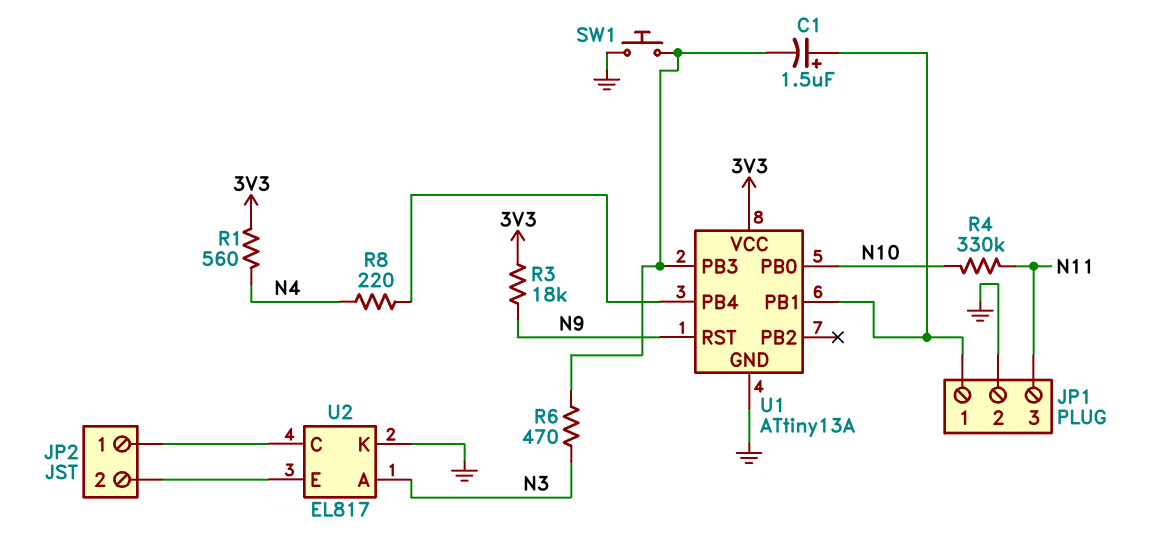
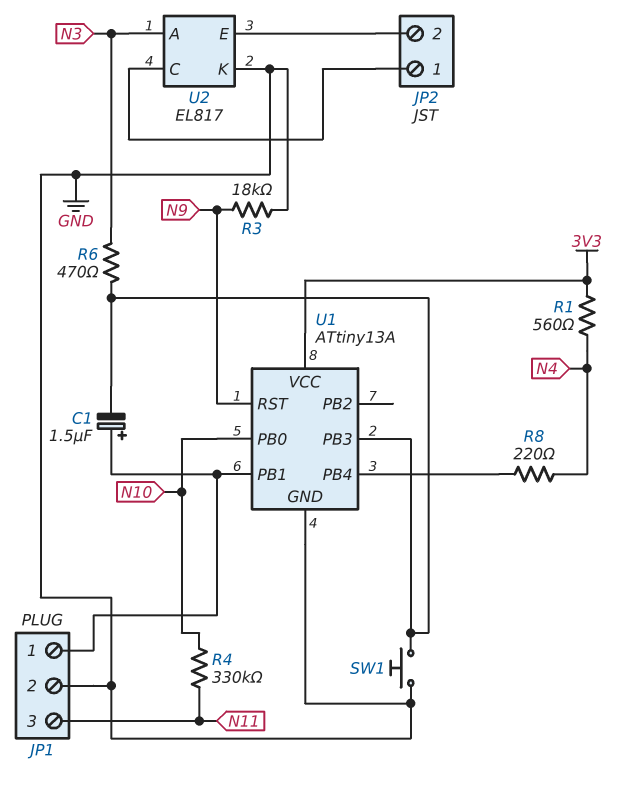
R3: 18k (3V3, N9) -> 18k (GND, N9)

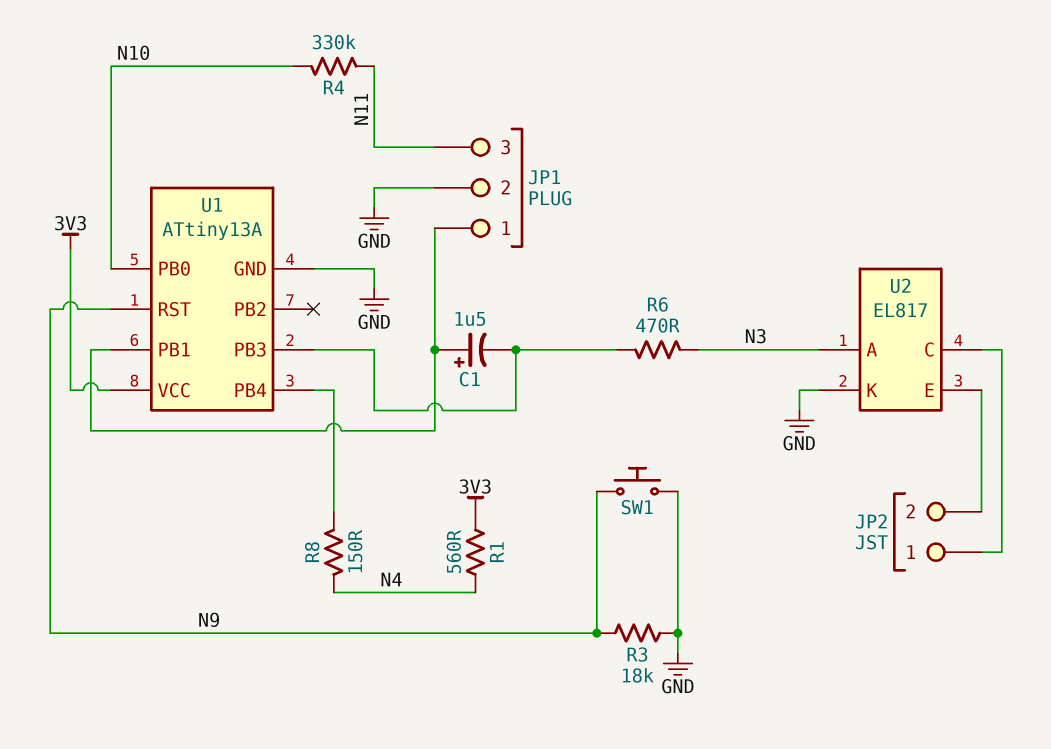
R8: 220 (N4, U1/PB4) -> 150 (N4, U1/PB4)
SW1: button (GND, U1/PB3) -> button (GND, N9)

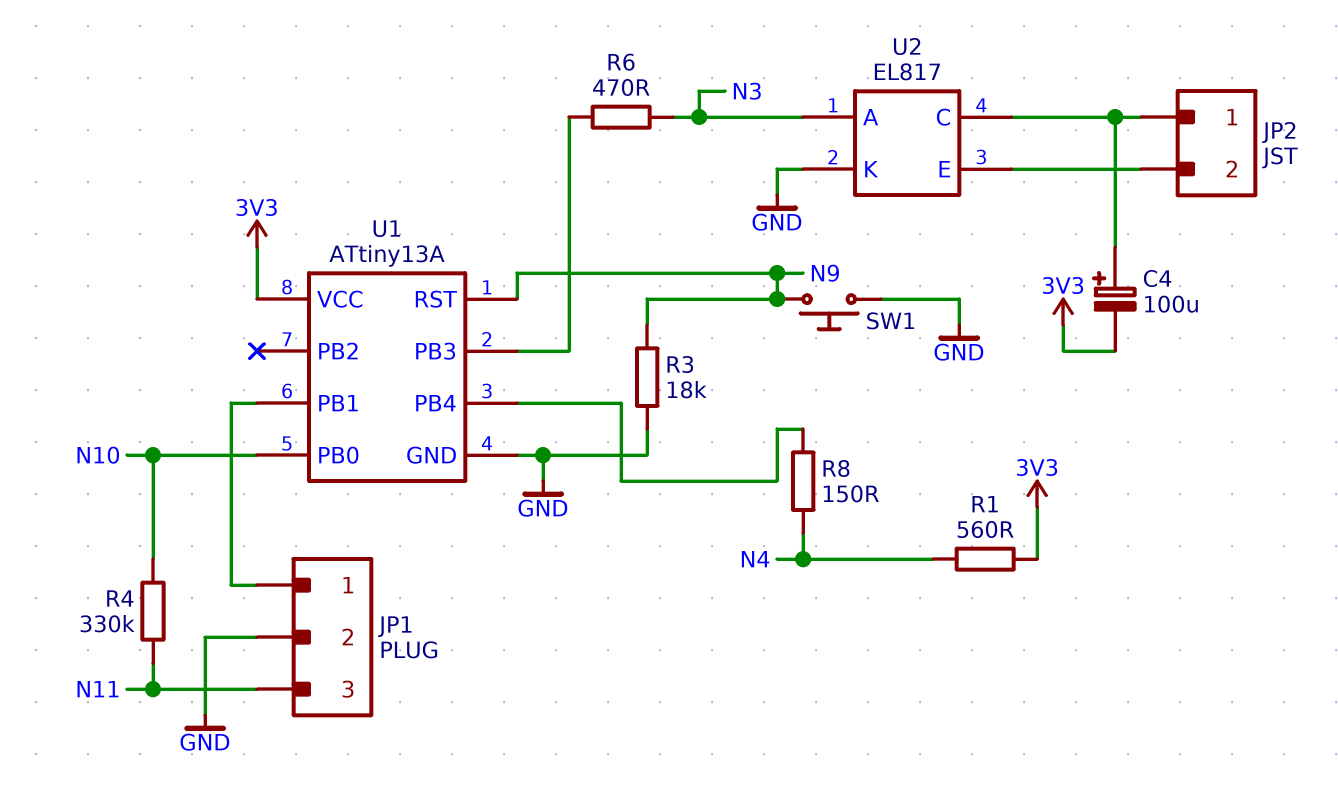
C1: 1.5uF (plus JP1/1, minus U1/PB3) -> none
C4: none -> 100uF (plus JP2/1, minus 3V3)

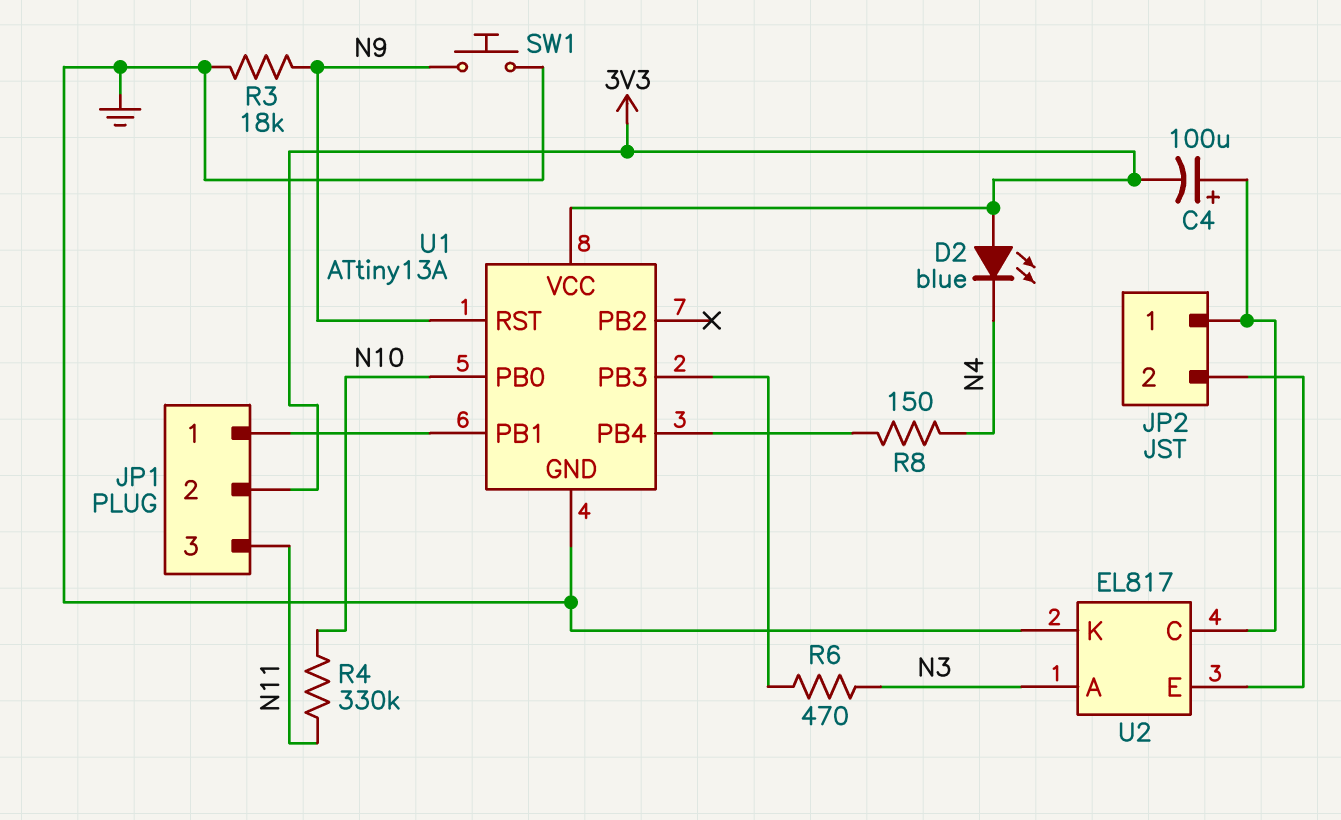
D2: none -> LED blue (A 3V3, K N4)
JP1 pin 2: GND -> 3V3
R1: 560 (3V3, N4) -> none

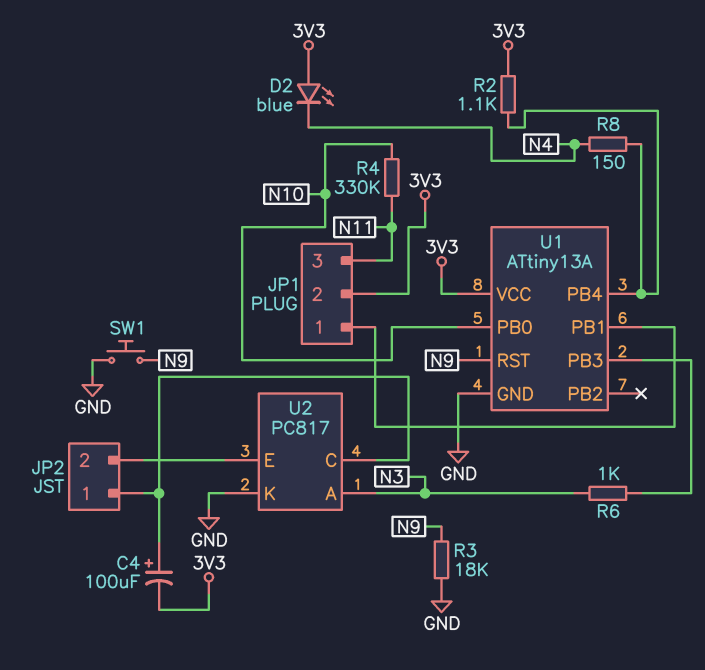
R2: none -> 1.1k (3V3, U1/PB4)
R6: 470 (N3, U1/PB3) -> 1k (N3, U1/PB3)
U2: EL817 -> PC817

